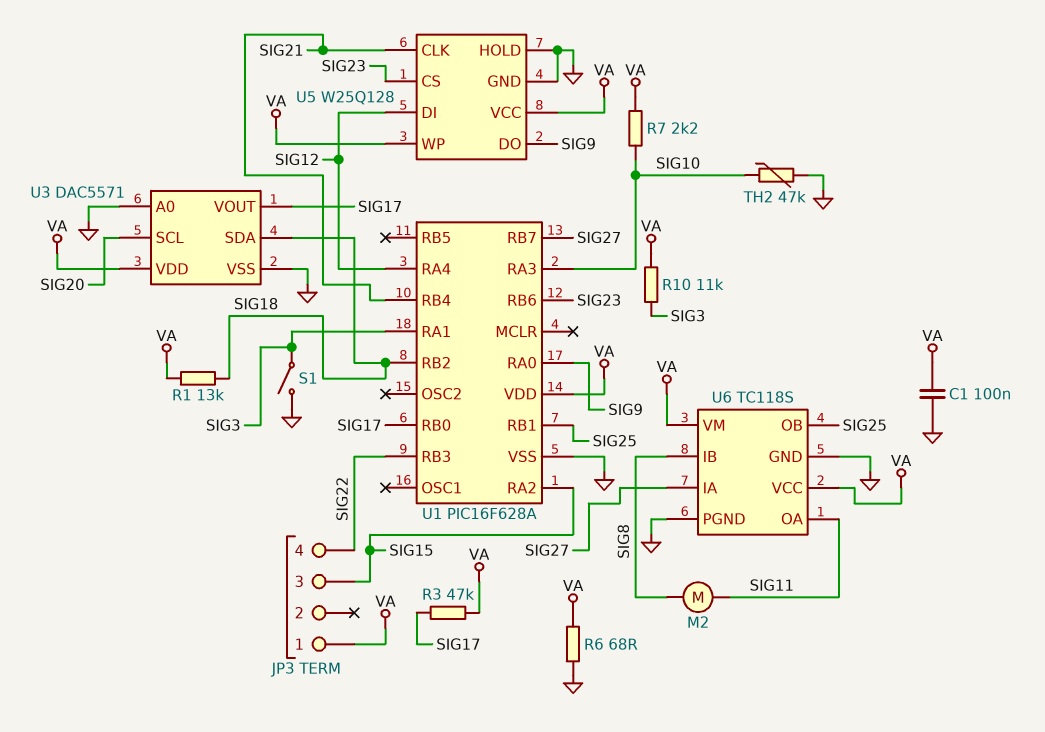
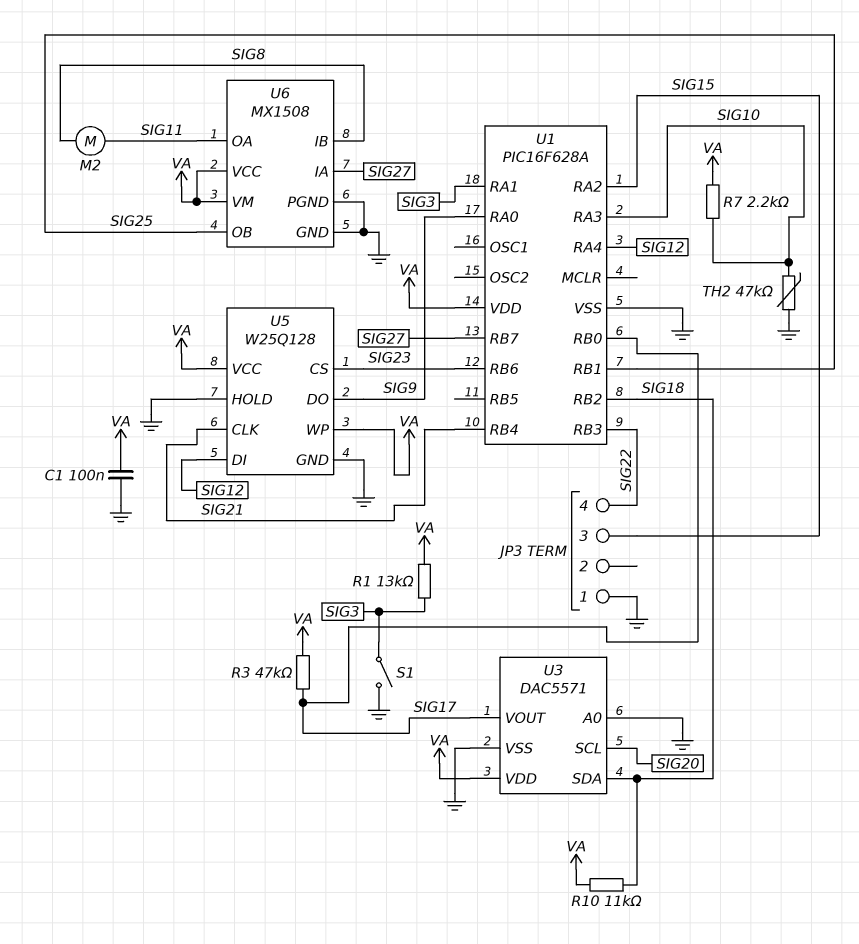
JP3 pin 1: VA -> GND
R1: 13k (SIG18, VA) -> 13k (SIG3, VA)
R6: 68 (GND, VA) -> none
R10: 11k (SIG3, VA) -> 11k (SIG18, VA)
U6: TC118S -> MX1508

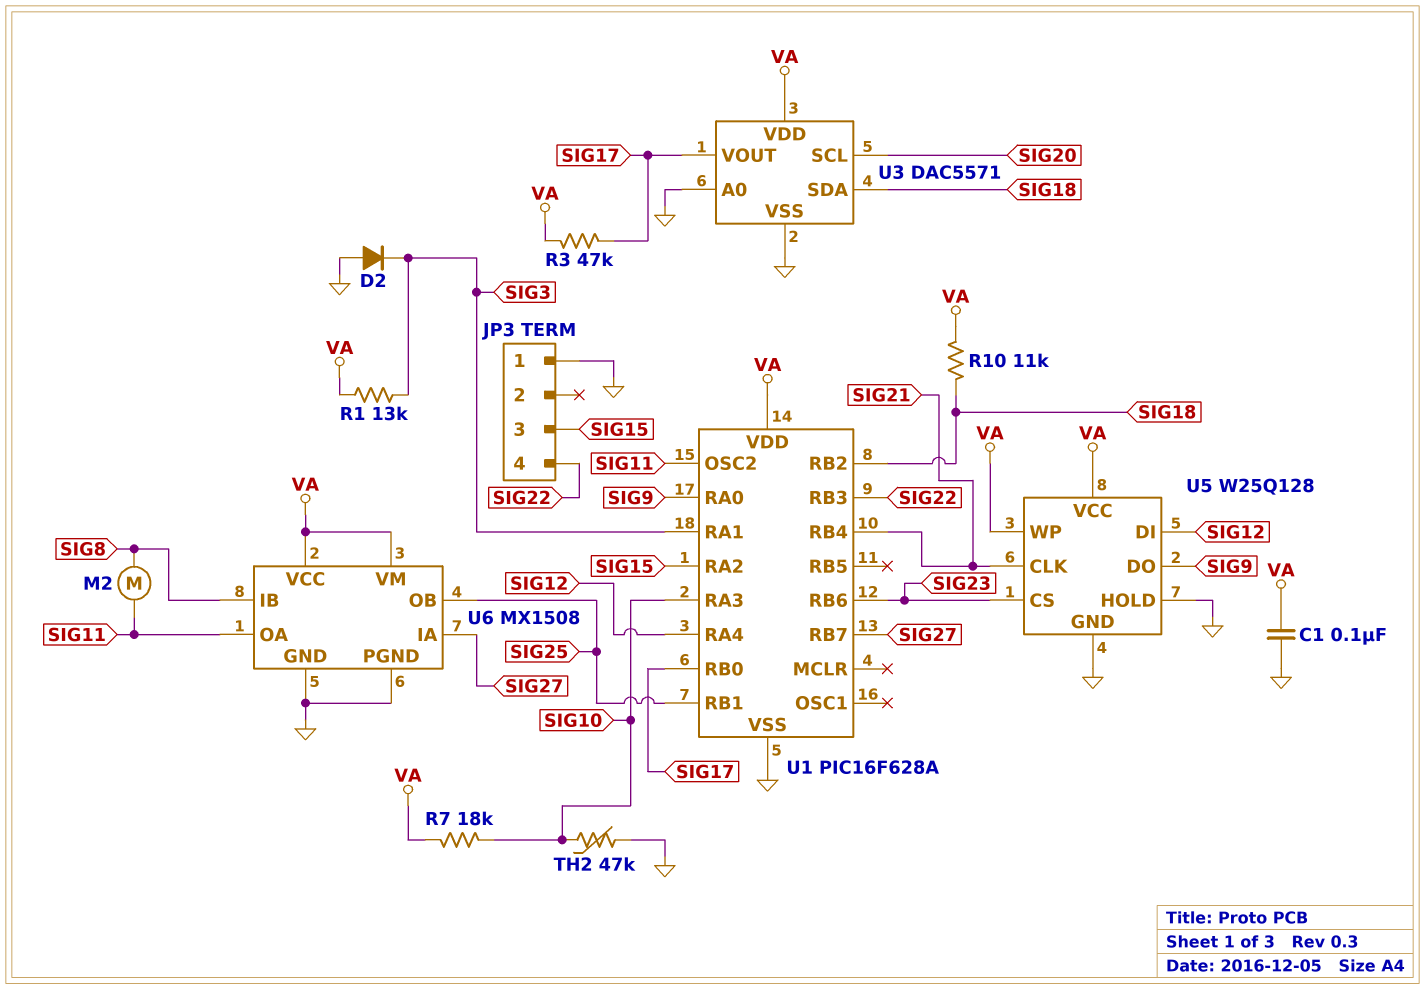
D2: none -> diode (A GND, K SIG3)
R7: 2.2k (SIG10, VA) -> 18k (SIG10, VA)
S1: switch (GND, SIG3) -> none
U1 pin OSC2: none -> SIG11

